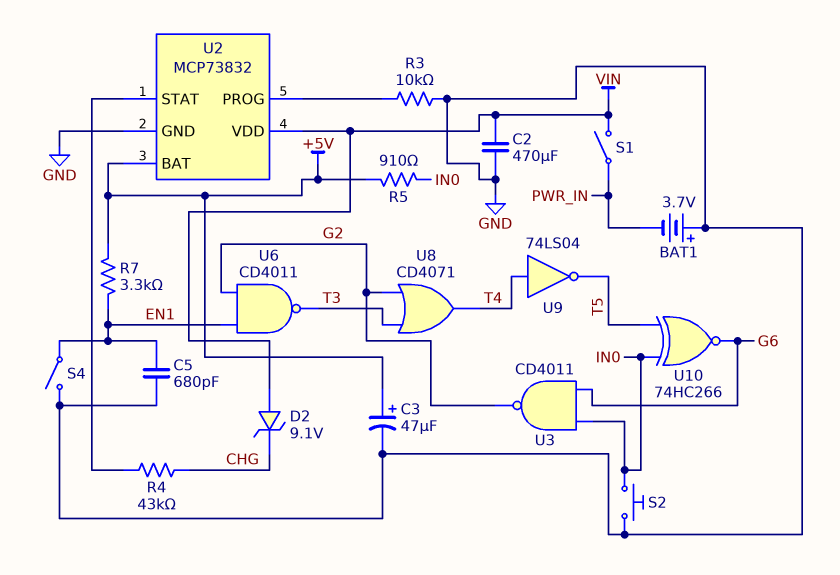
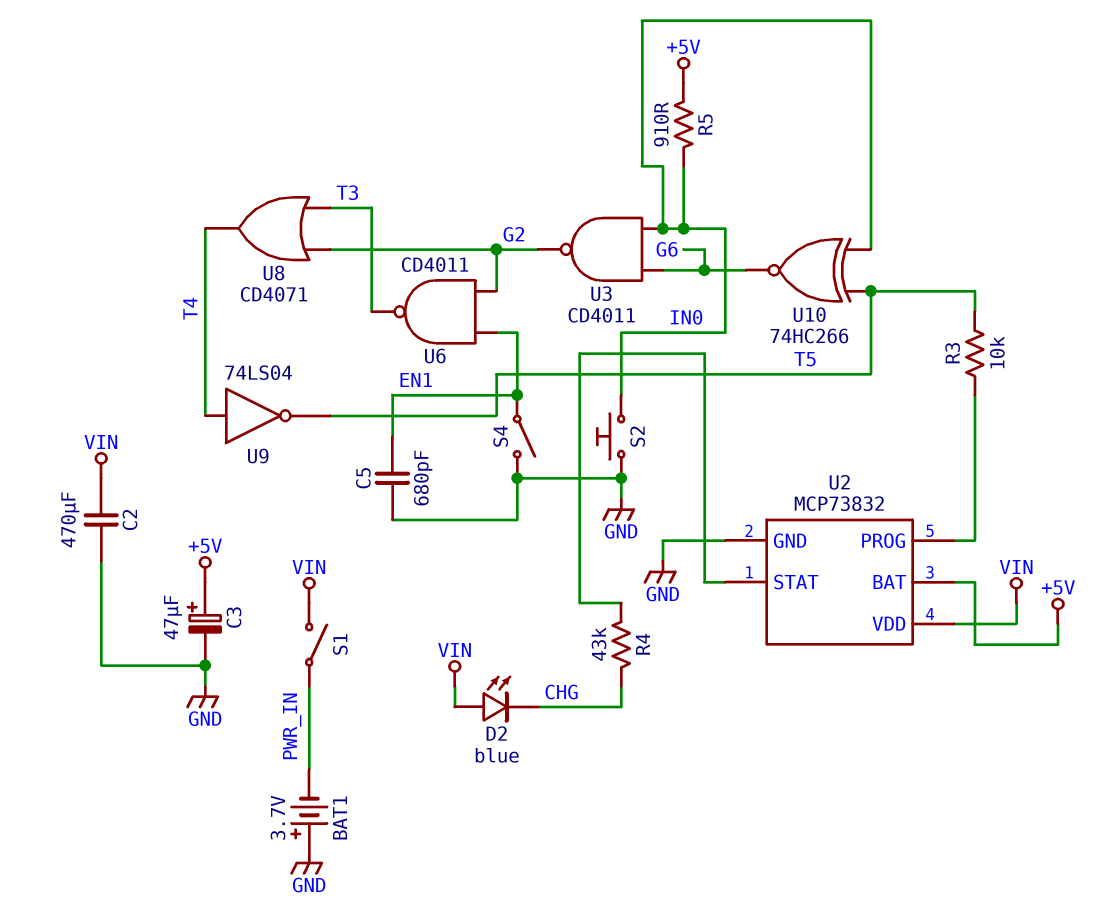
D2: zener 9.1V (A VIN, K CHG) -> LED blue (A VIN, K CHG)
R3: 10k (GND, U2/PROG) -> 10k (T5, U2/PROG)
R7: 3.3k (+5V, EN1) -> none

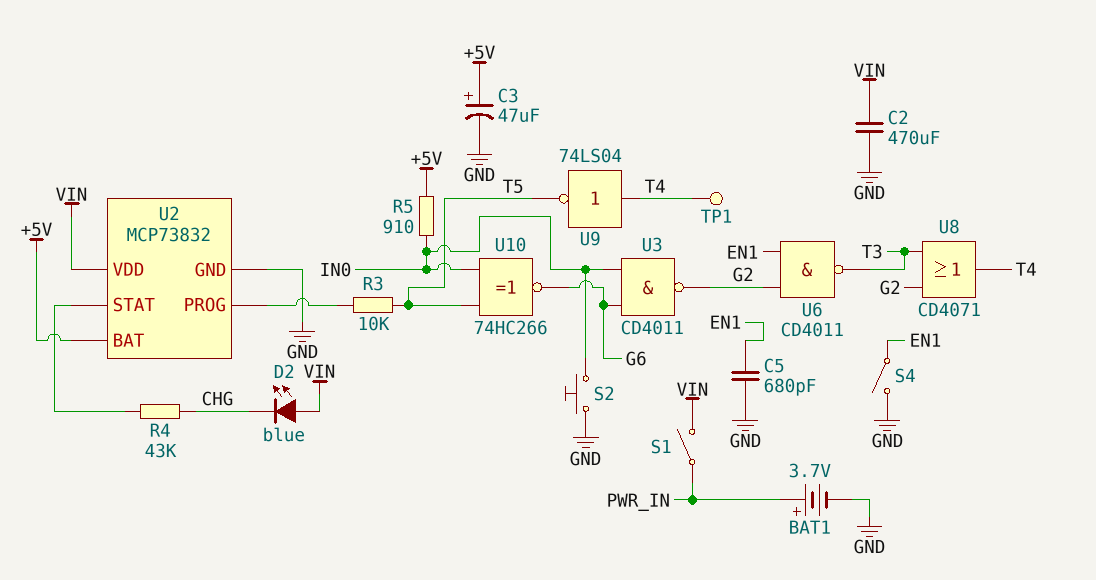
BAT1: 3.7V (plus GND, minus PWR_IN) -> 3.7V (plus PWR_IN, minus GND)
TP1: none -> test point (T4)

